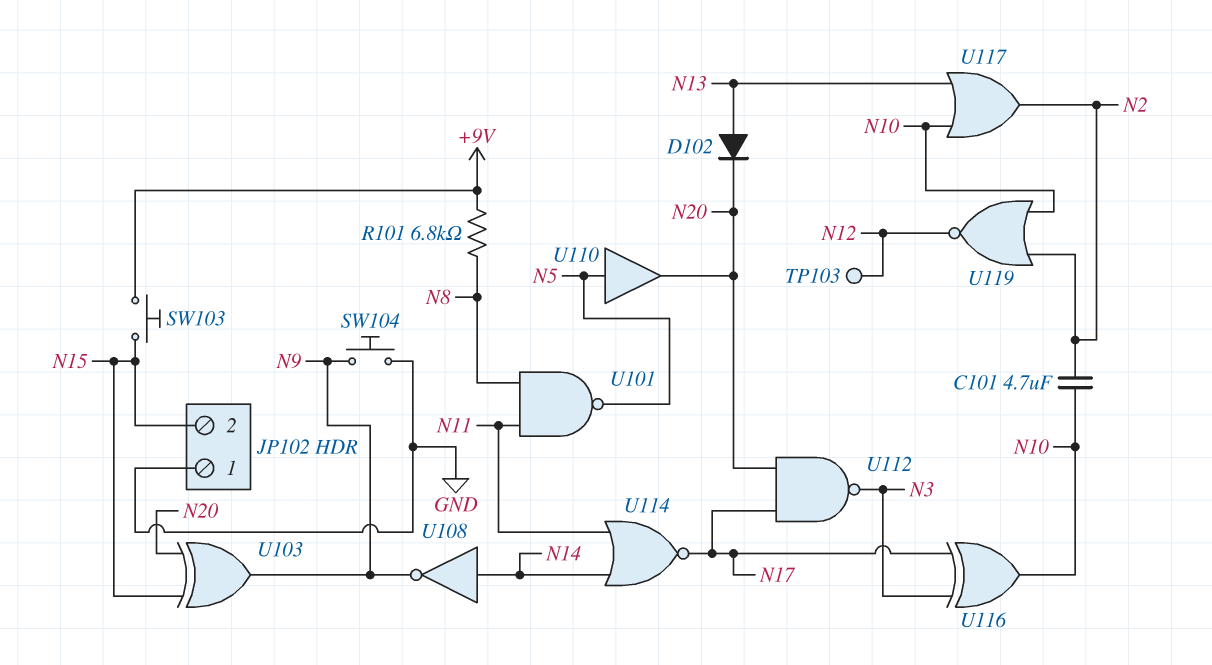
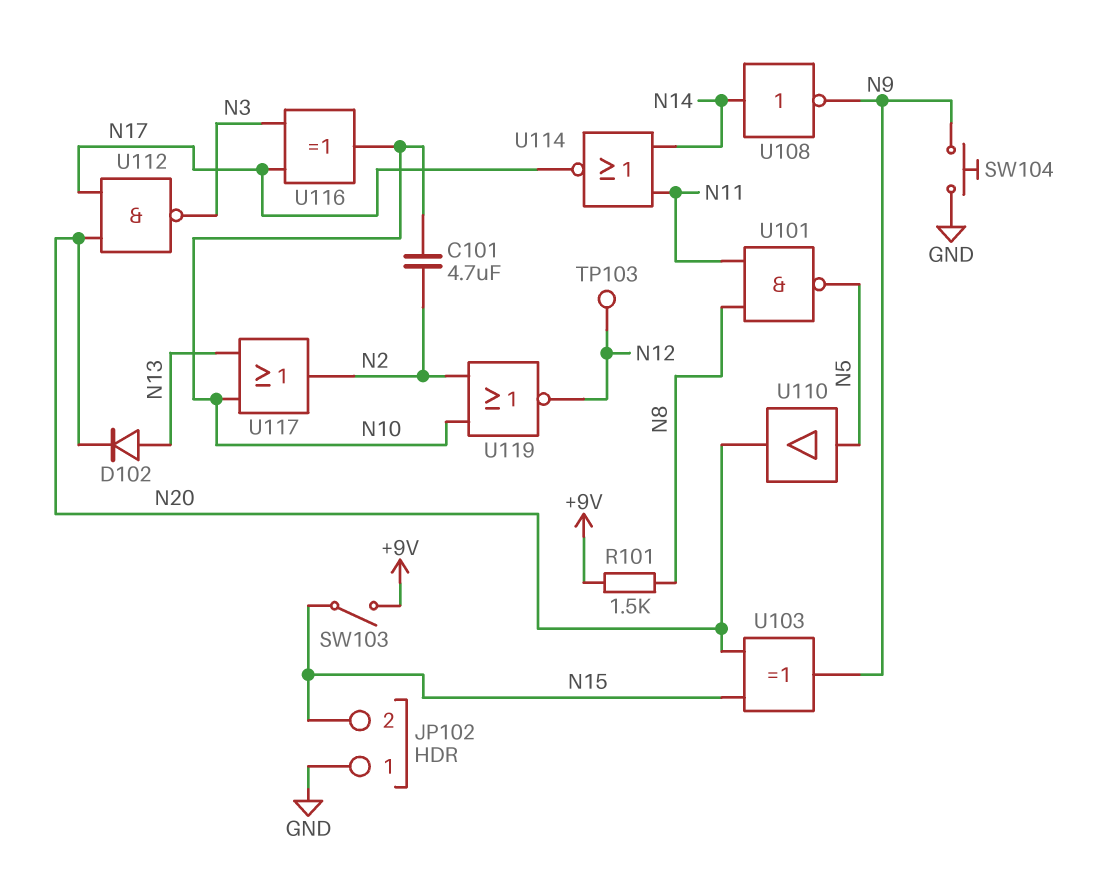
R101: 6.8k (+9V, N8) -> 1.5k (+9V, N8)
SW103: button (+9V, N15) -> switch (+9V, N15)

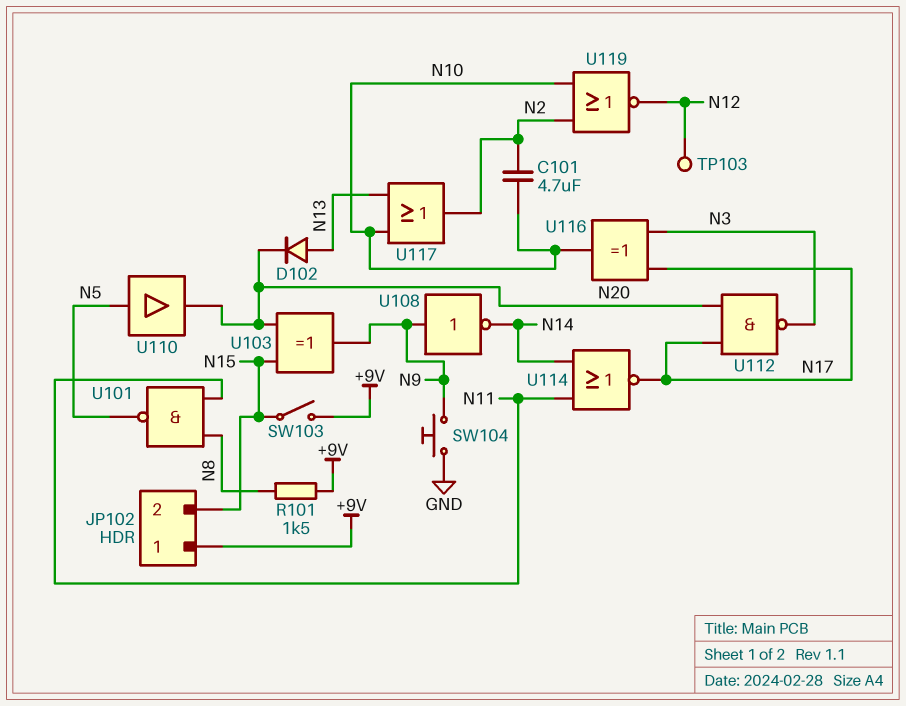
JP102 pin 1: GND -> +9V
U108: NOT (in N14, out N9) -> NOT (in N9, out N14)

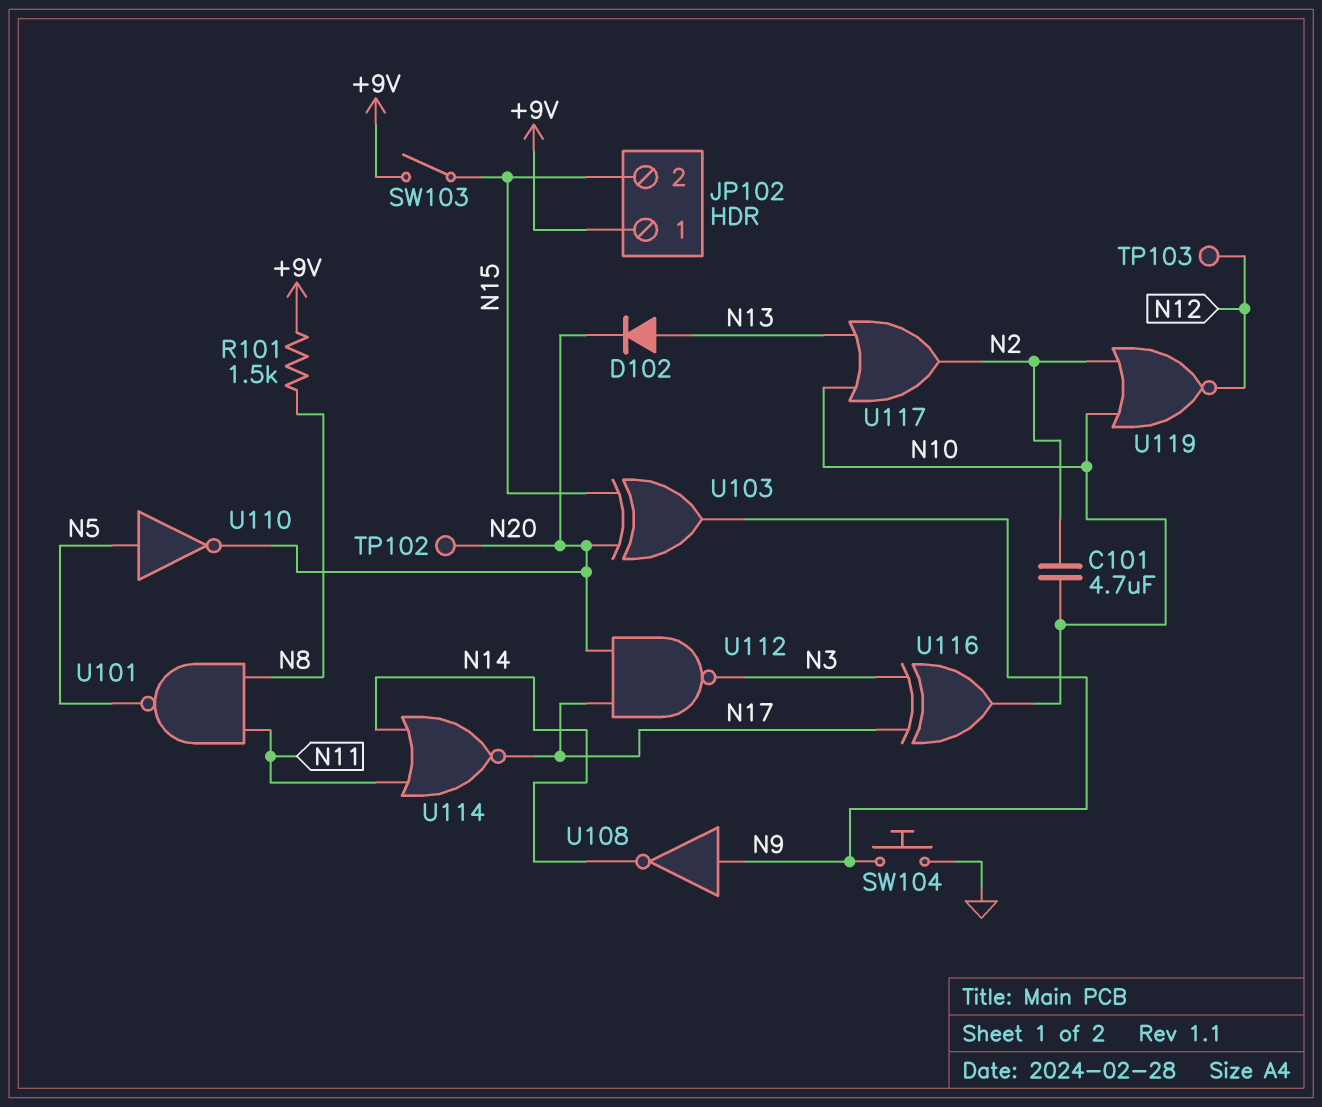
TP102: none -> test point (N20)
U110: buffer (in N5, out N20) -> NOT (in N5, out N20)

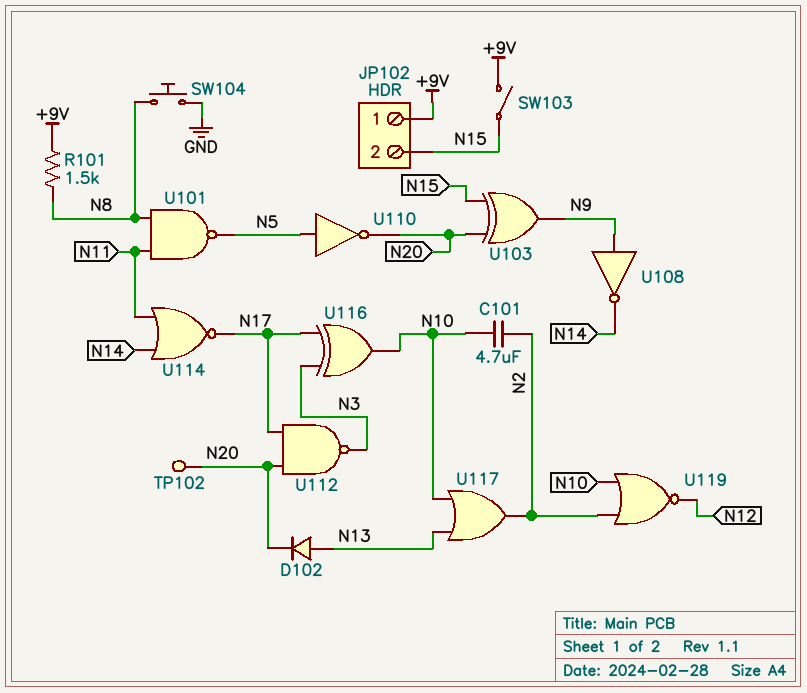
SW104: button (GND, N9) -> button (GND, N8)
TP103: test point (N12) -> none

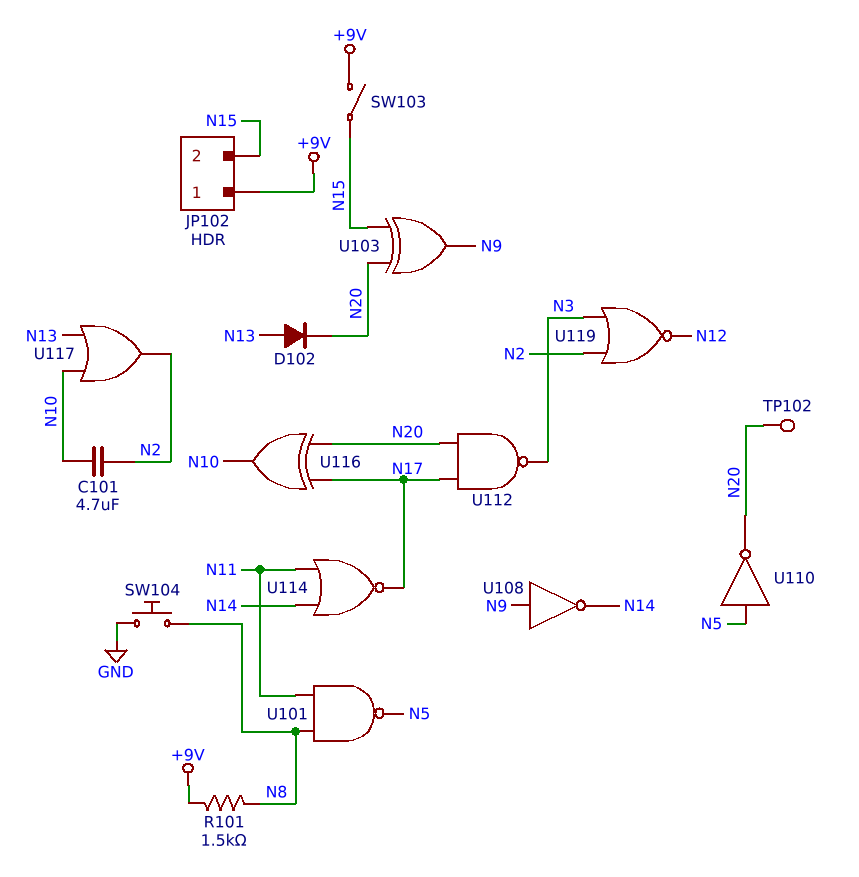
U116: XOR (in N3, in N17, out N10) -> XOR (in N17, in N20, out N10)
U119: NOR (in N2, in N10, out N12) -> NOR (in N2, in N3, out N12)

